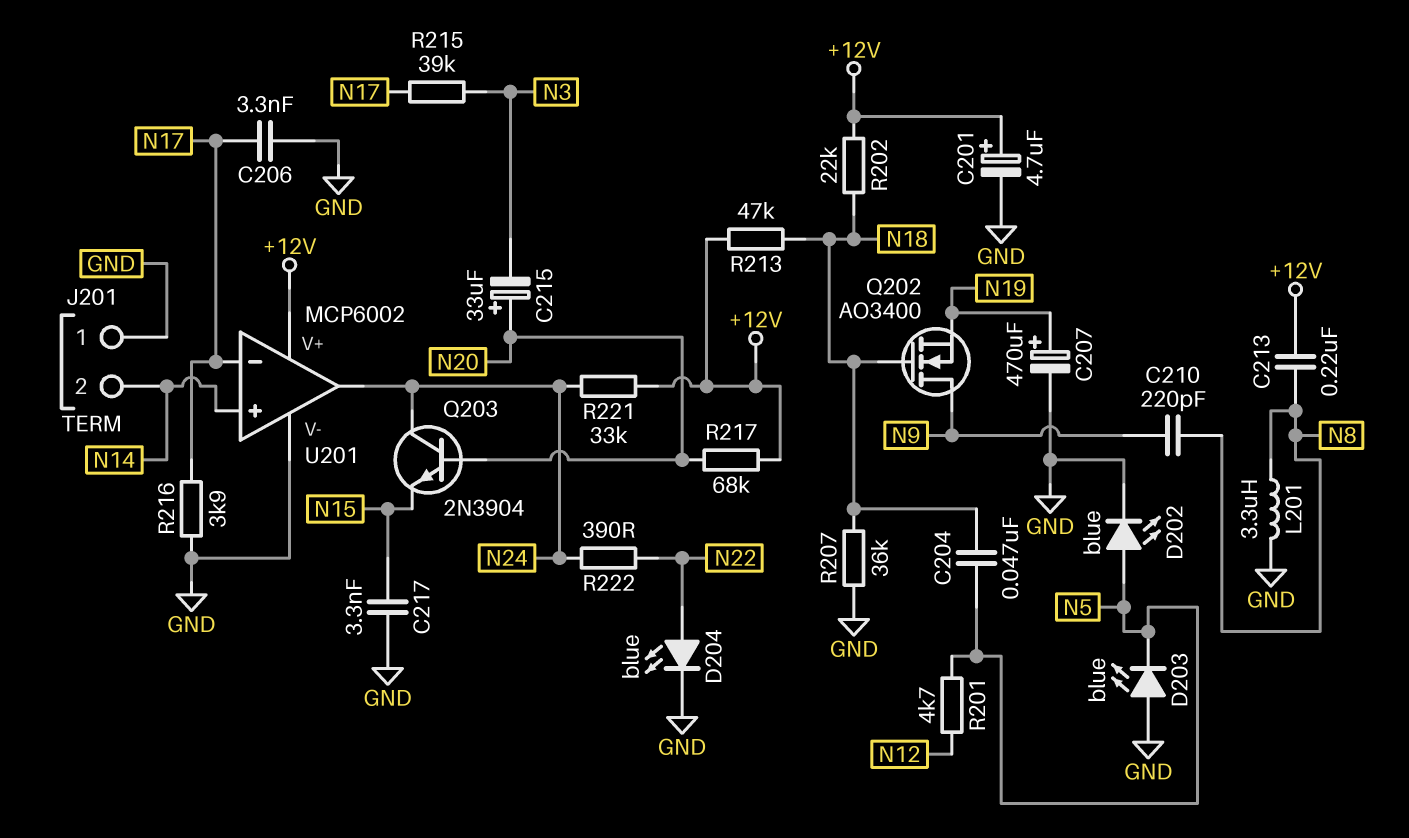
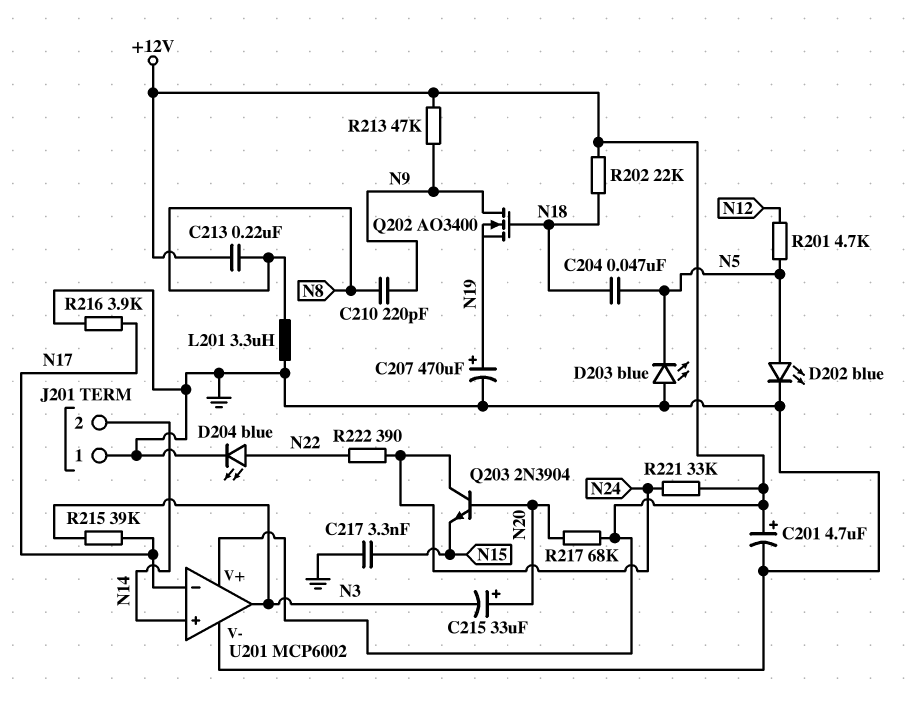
C206: 3.3nF (GND, N17) -> none
R207: 36k (GND, N18) -> none
R213: 47k (+12V, N18) -> 47k (+12V, N9)
U201 pin out: N24 -> N3

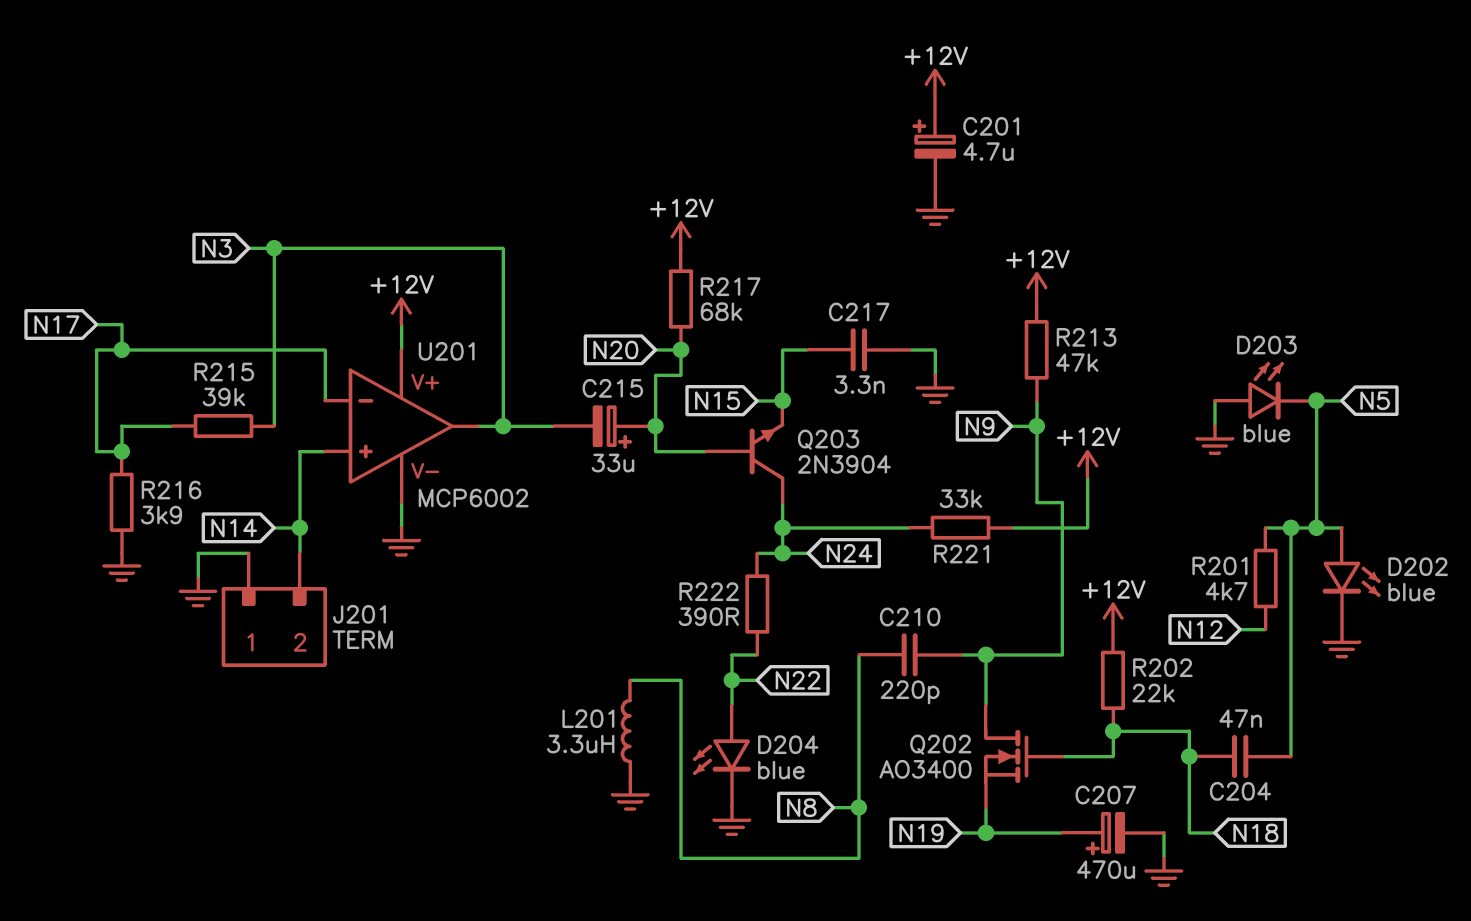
C213: 220nF (+12V, N8) -> none

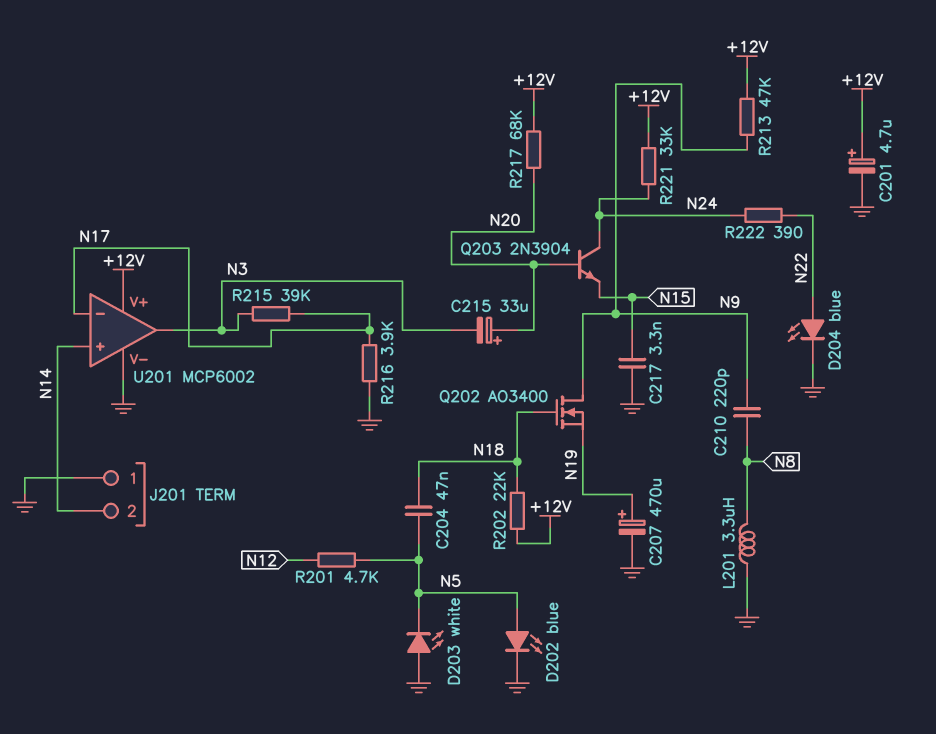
D203: LED blue (A GND, K N5) -> LED white (A GND, K N5)

